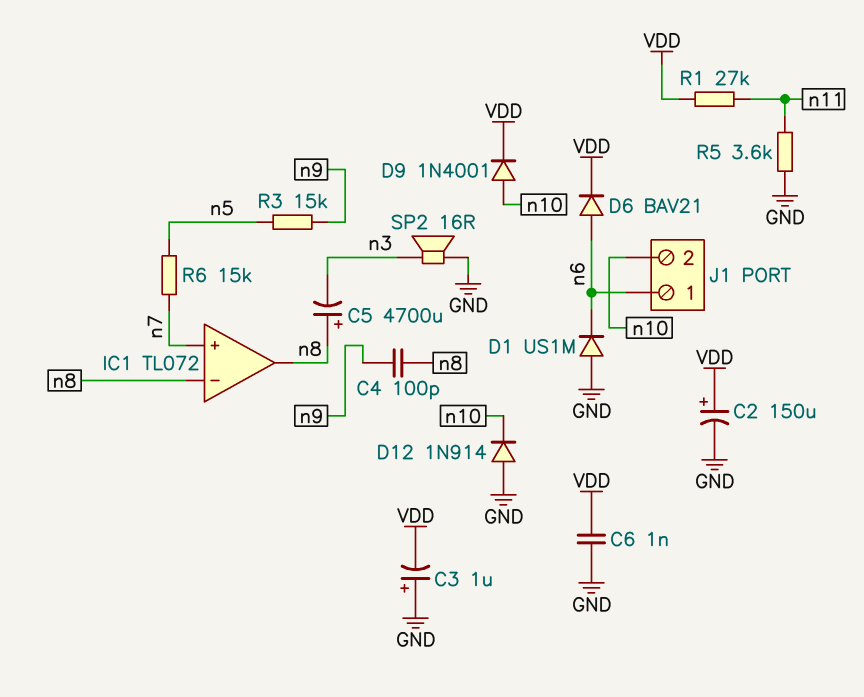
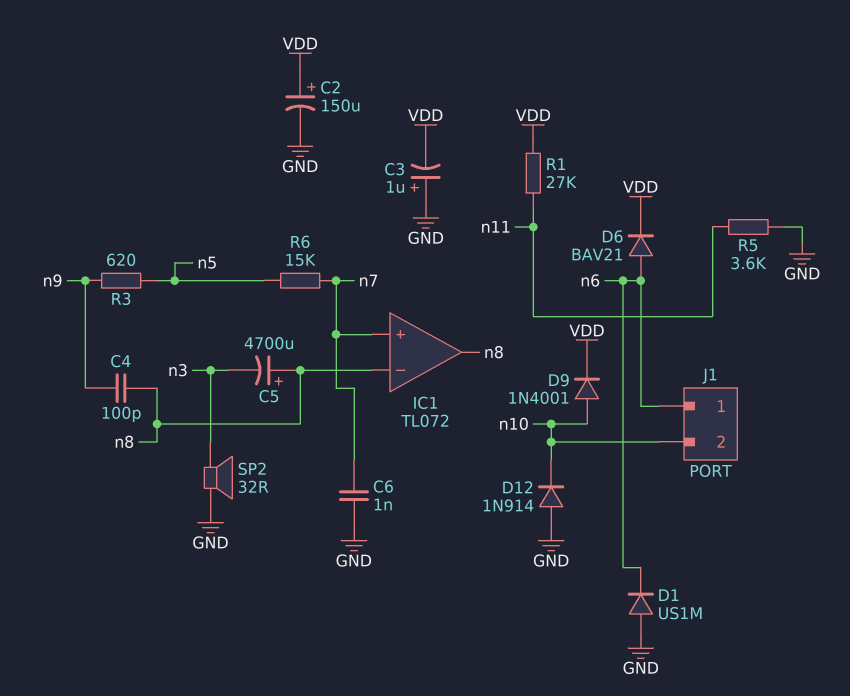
C6: 1nF (GND, VDD) -> 1nF (GND, n7)
R3: 15k (n5, n9) -> 620 (n5, n9)
SP2: speaker 16R (GND, n3) -> speaker 32R (GND, n3)

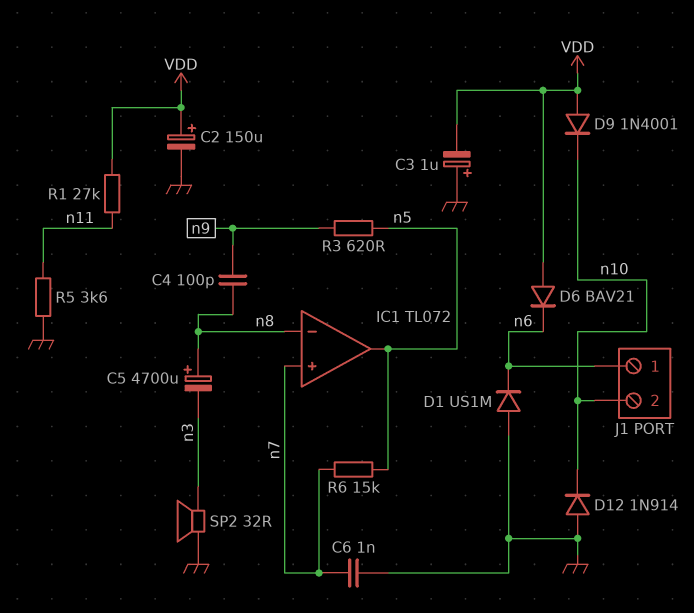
D6: diode BAV21 (A n6, K VDD) -> diode BAV21 (A VDD, K n6)
D9: diode 1N4001 (A n10, K VDD) -> diode 1N4001 (A VDD, K n10)
IC1 pin out: n8 -> n5

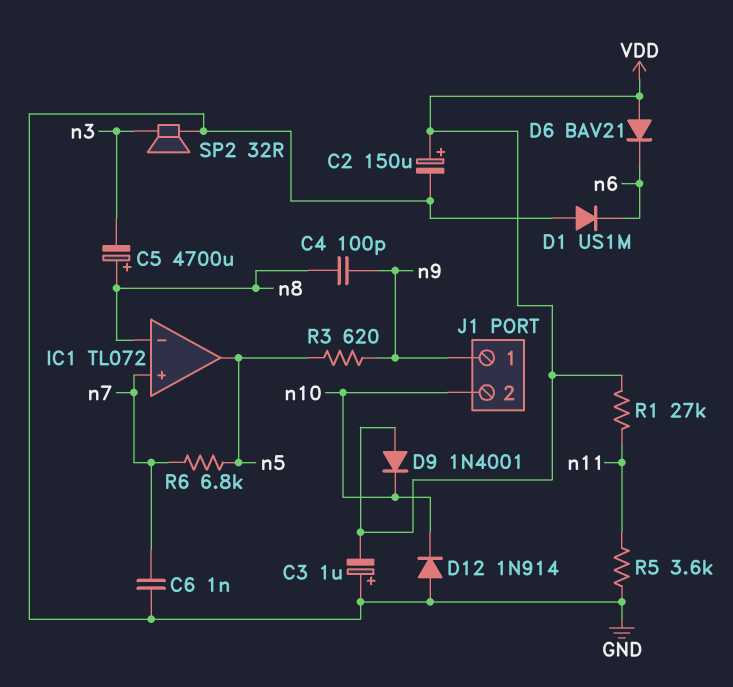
J1 pin 1: n6 -> n9
R6: 15k (n5, n7) -> 6.8k (n5, n7)

